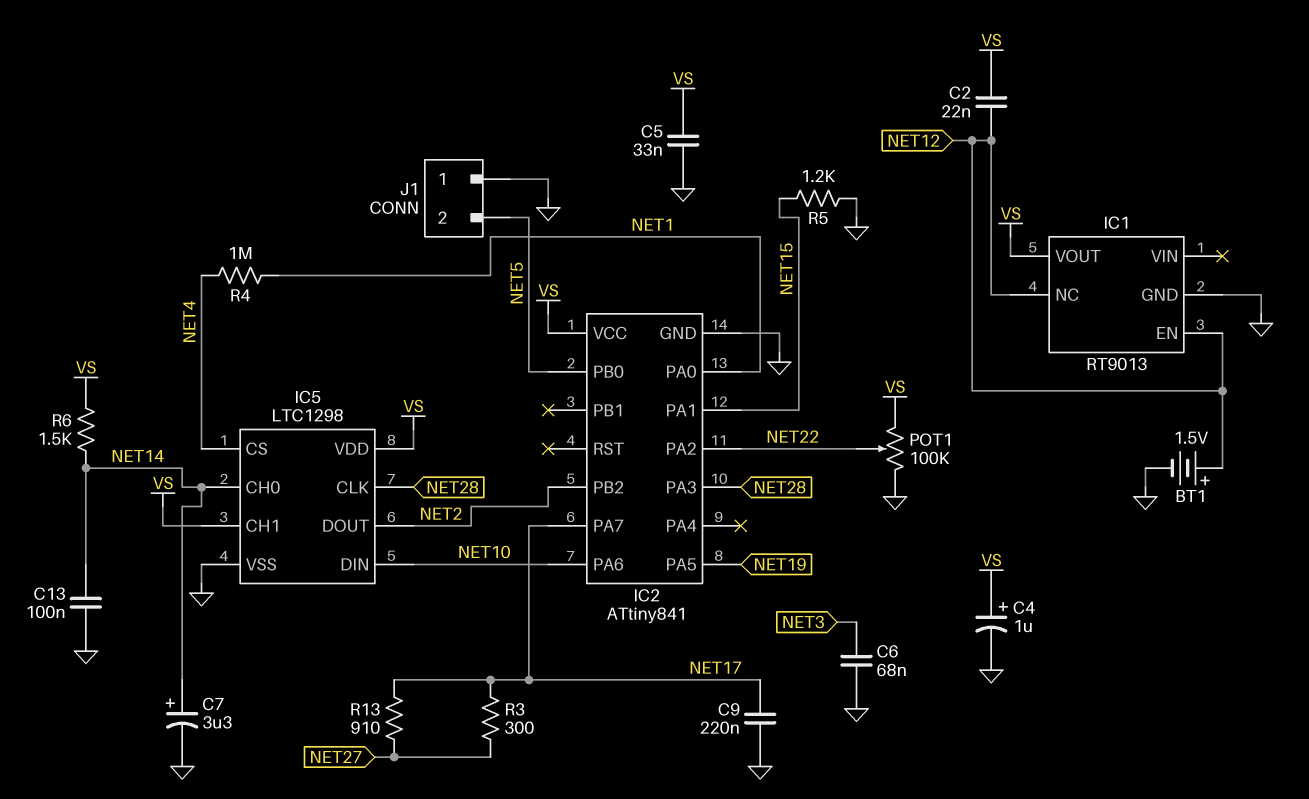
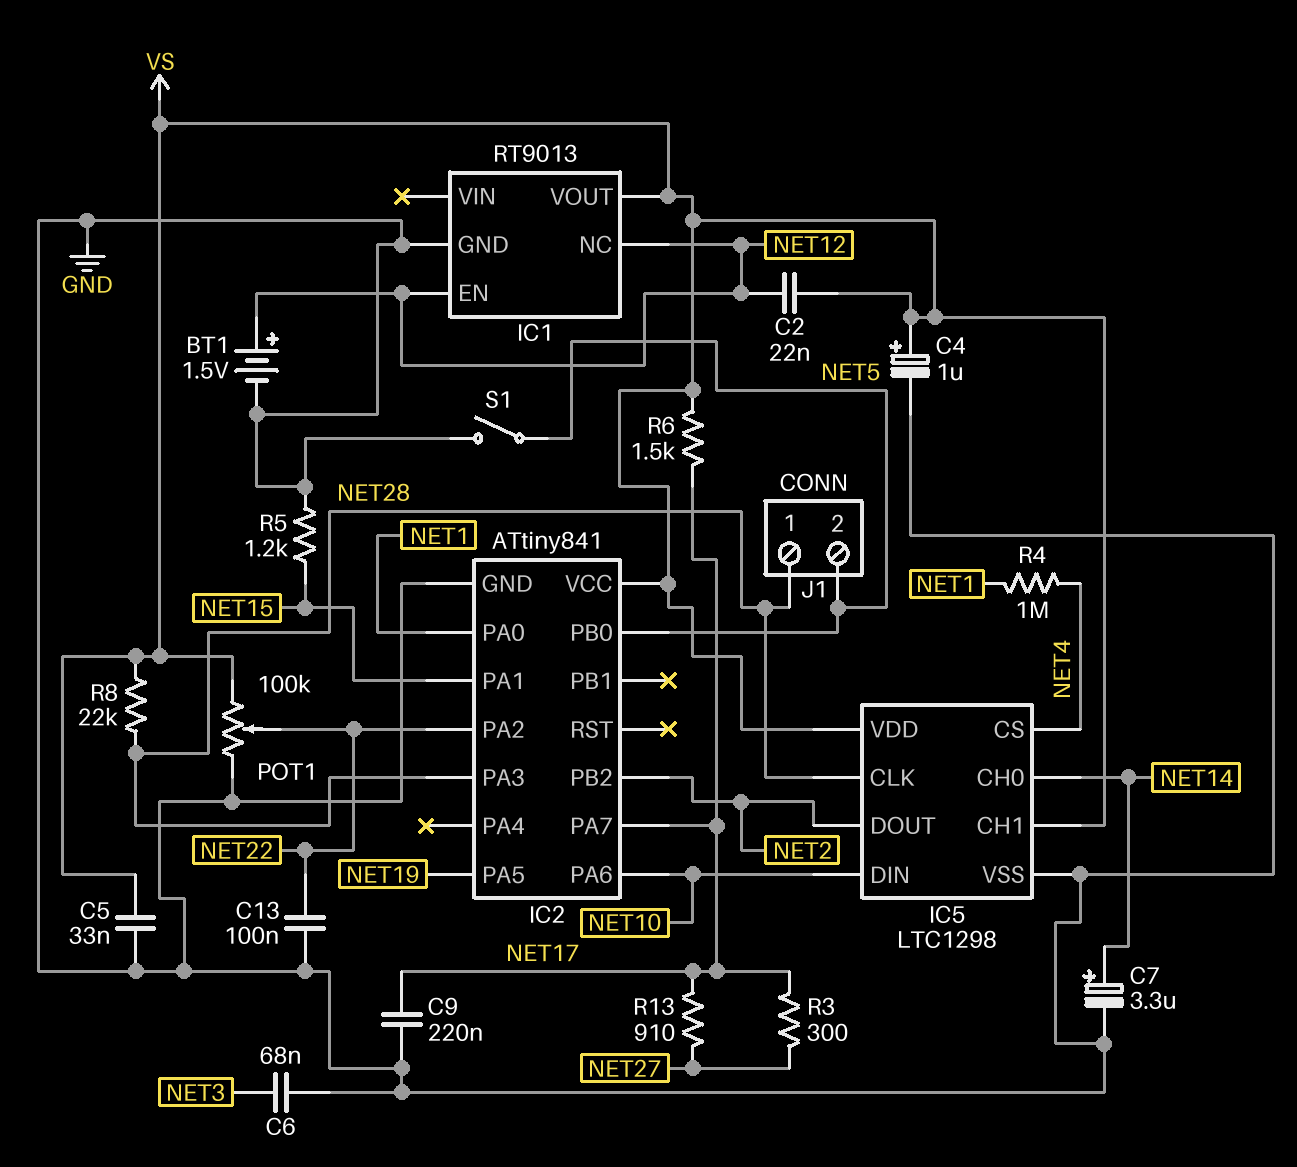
C13: 100nF (GND, NET14) -> 100nF (GND, NET22)
J1 pin 1: GND -> NET28
R6: 1.5k (NET14, VS) -> 1.5k (NET17, VS)
R8: none -> 22k (NET28, VS)
S1: none -> switch (GND, NET5)

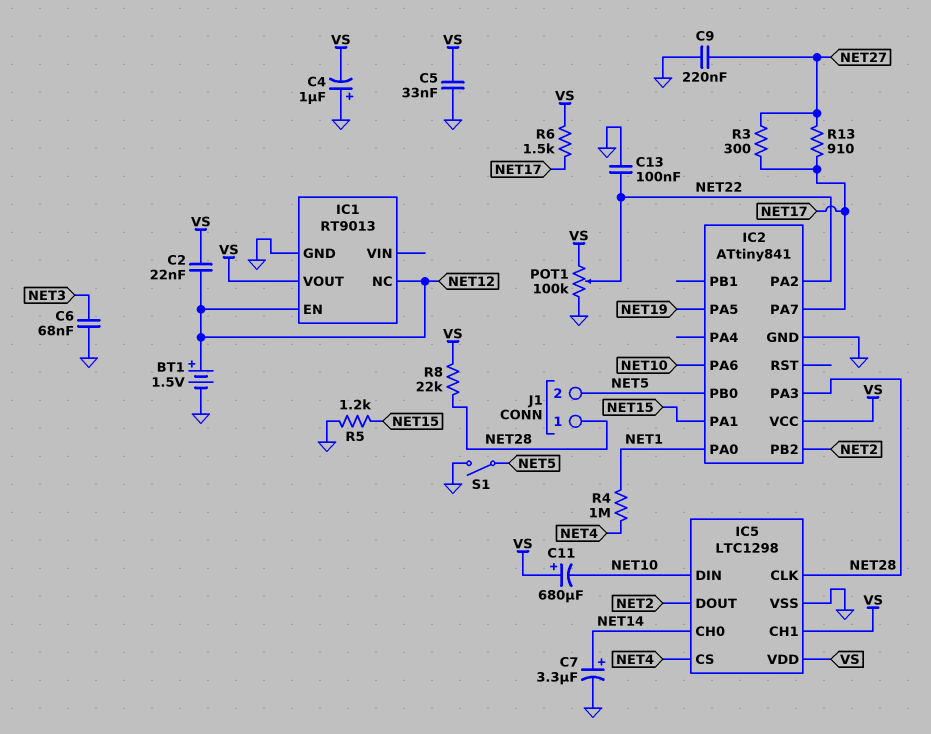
C4: 1uF (plus VS, minus GND) -> 1uF (plus GND, minus VS)
C9: 220nF (GND, NET17) -> 220nF (GND, NET27)
C11: none -> 680uF (plus VS, minus NET10)

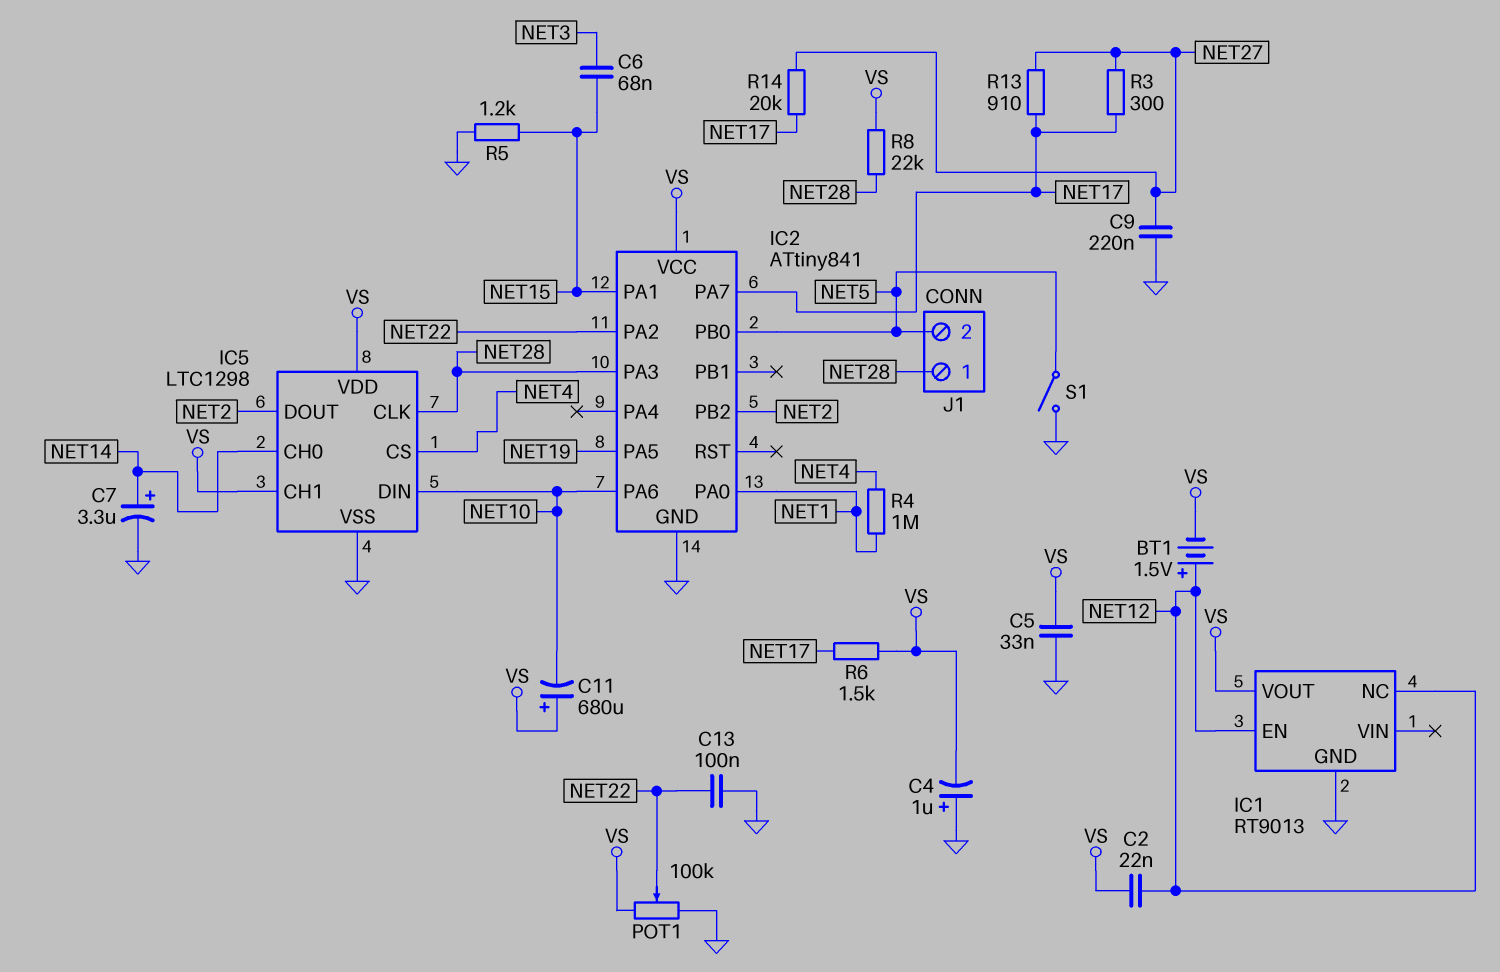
BT1: 1.5V (plus NET12, minus GND) -> 1.5V (plus NET12, minus VS)
C6: 68nF (GND, NET3) -> 68nF (NET3, NET15)
R14: none -> 20k (NET17, NET27)

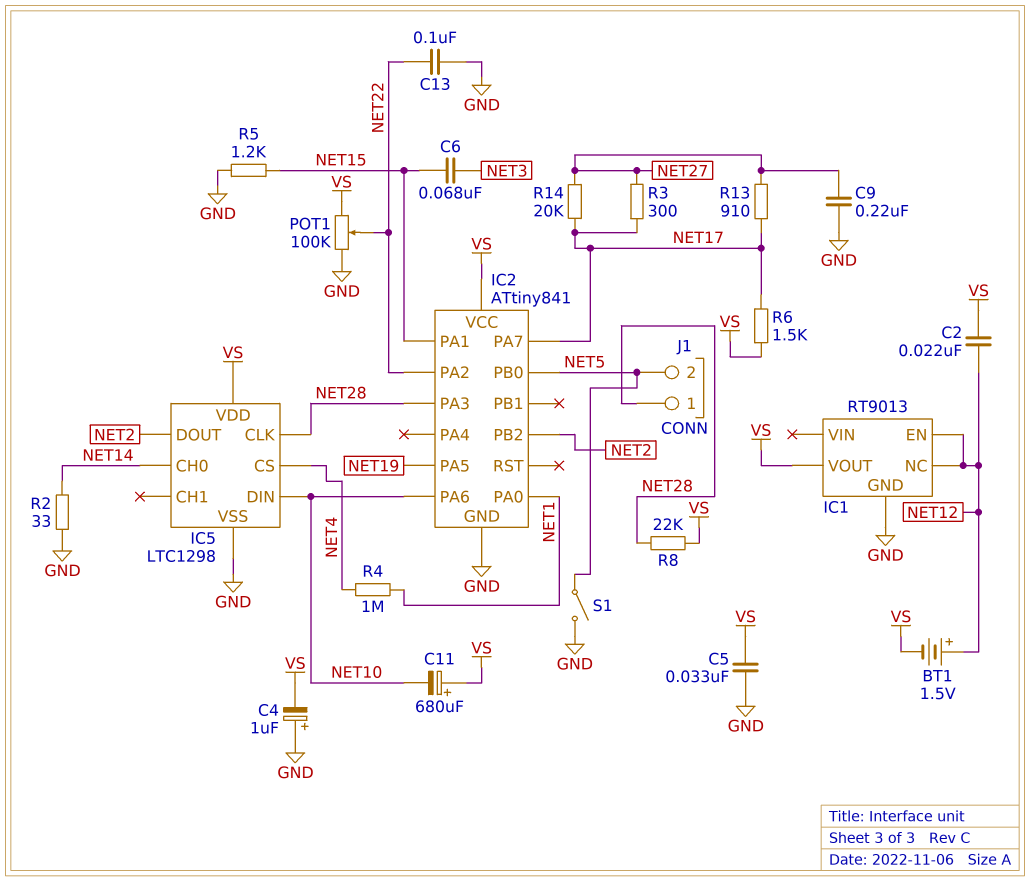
C7: 3.3uF (plus NET14, minus GND) -> none
IC5 pin CH1: VS -> none
R2: none -> 33 (GND, NET14)

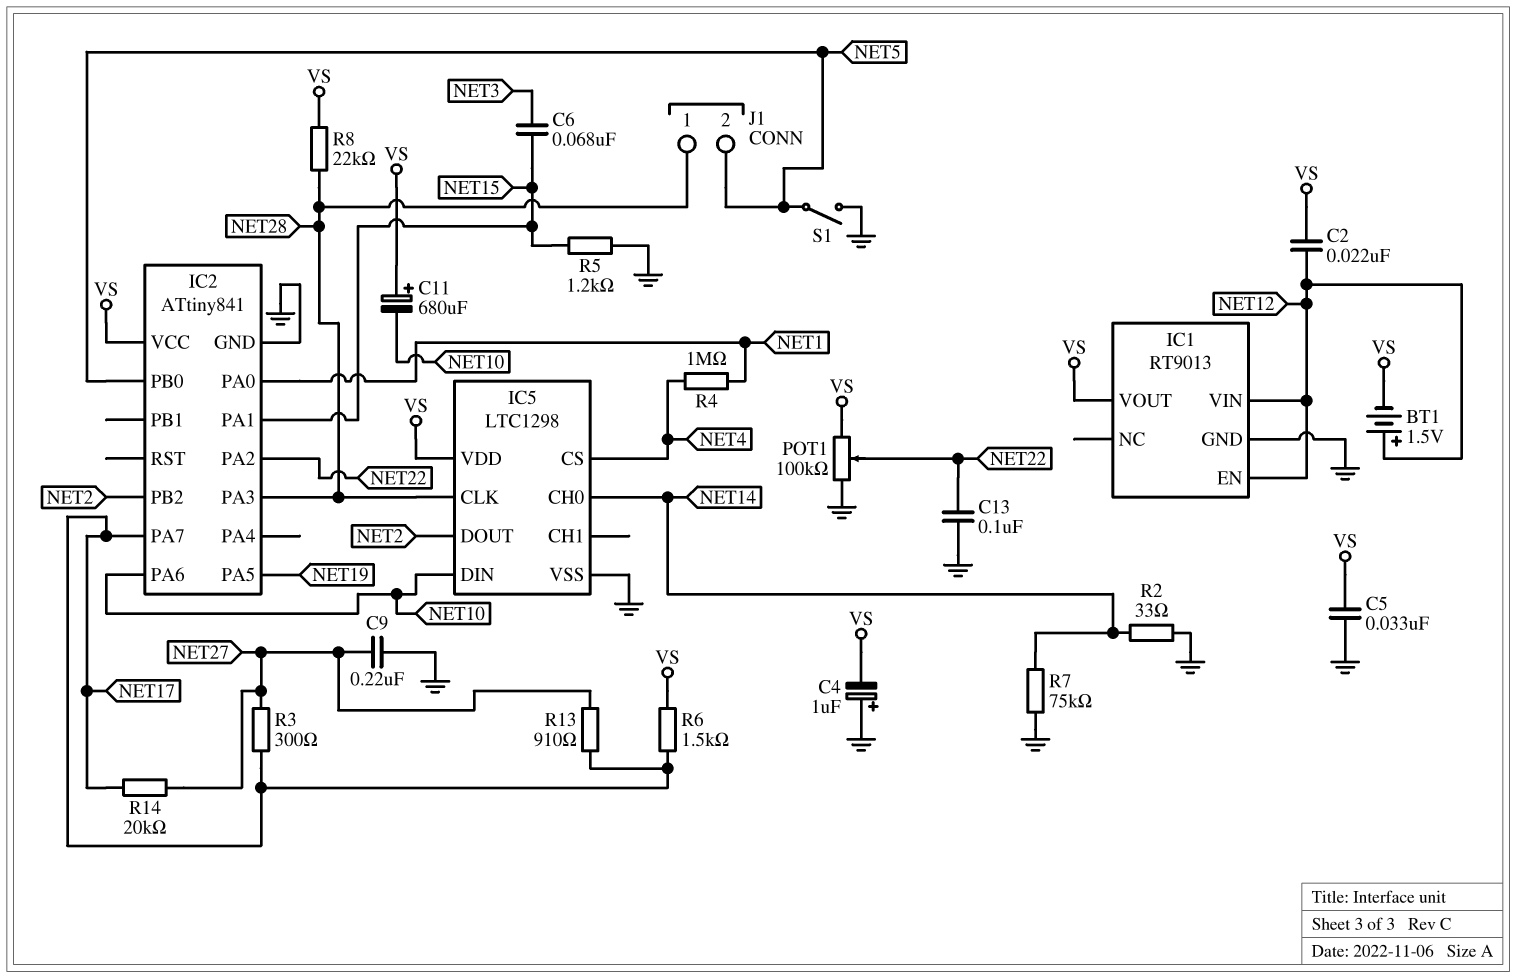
IC1 pin NC: NET12 -> none
IC1 pin VIN: none -> NET12
R7: none -> 75k (GND, NET14)

